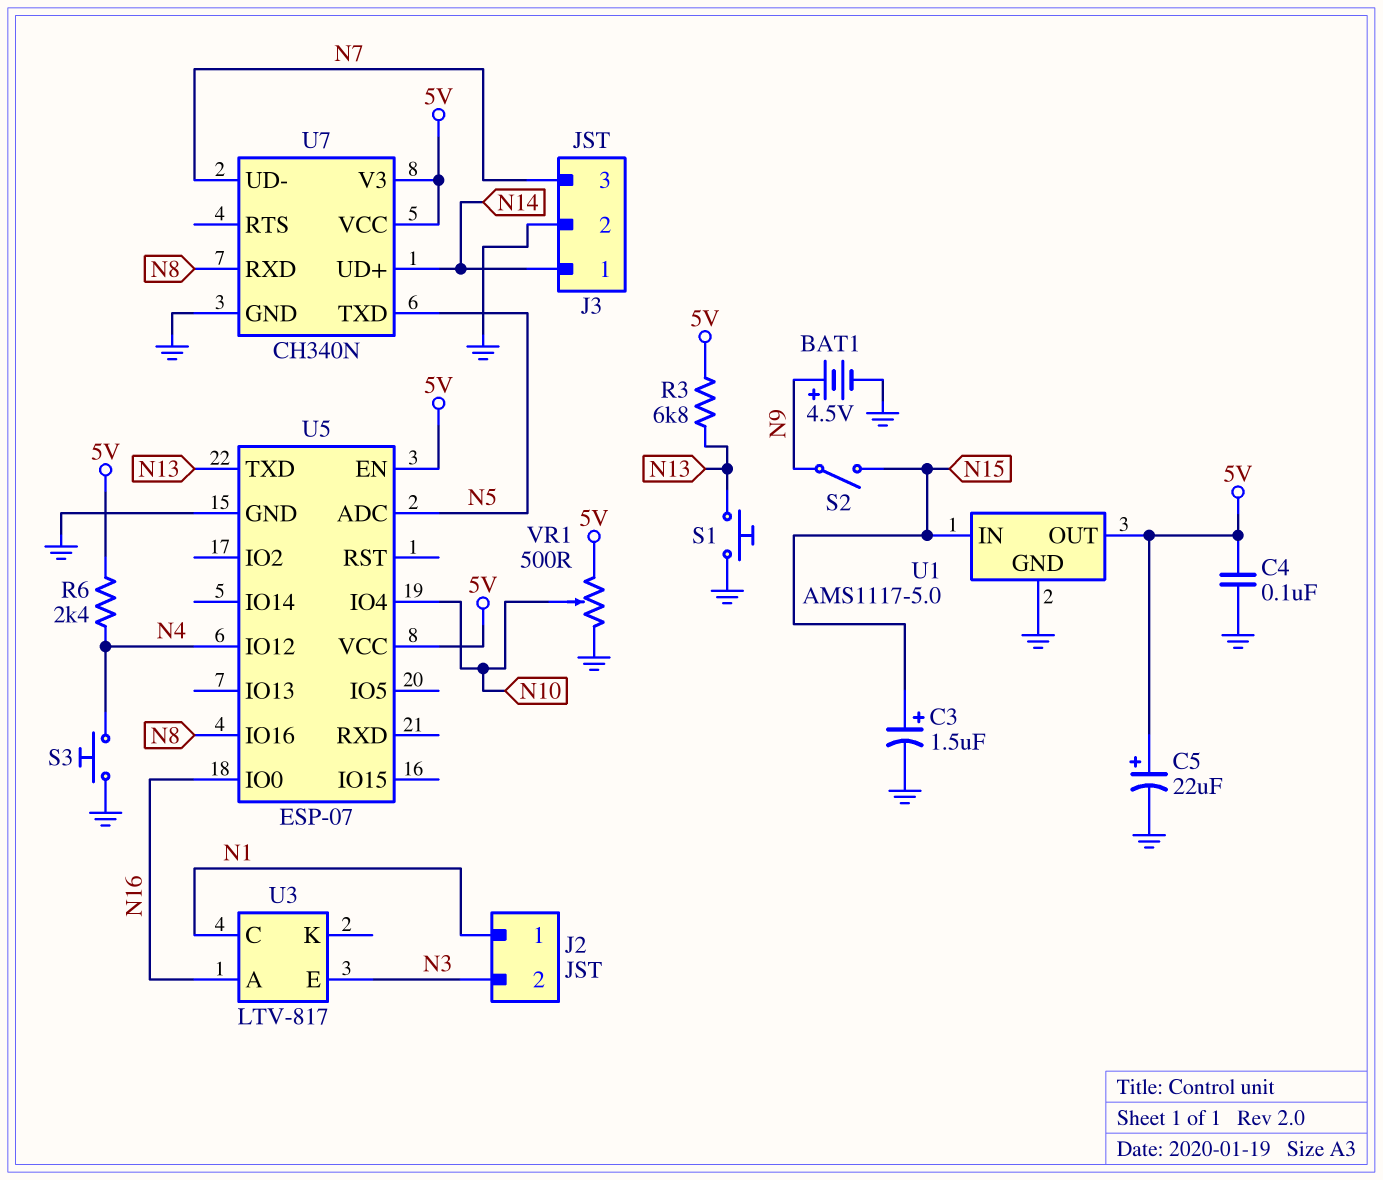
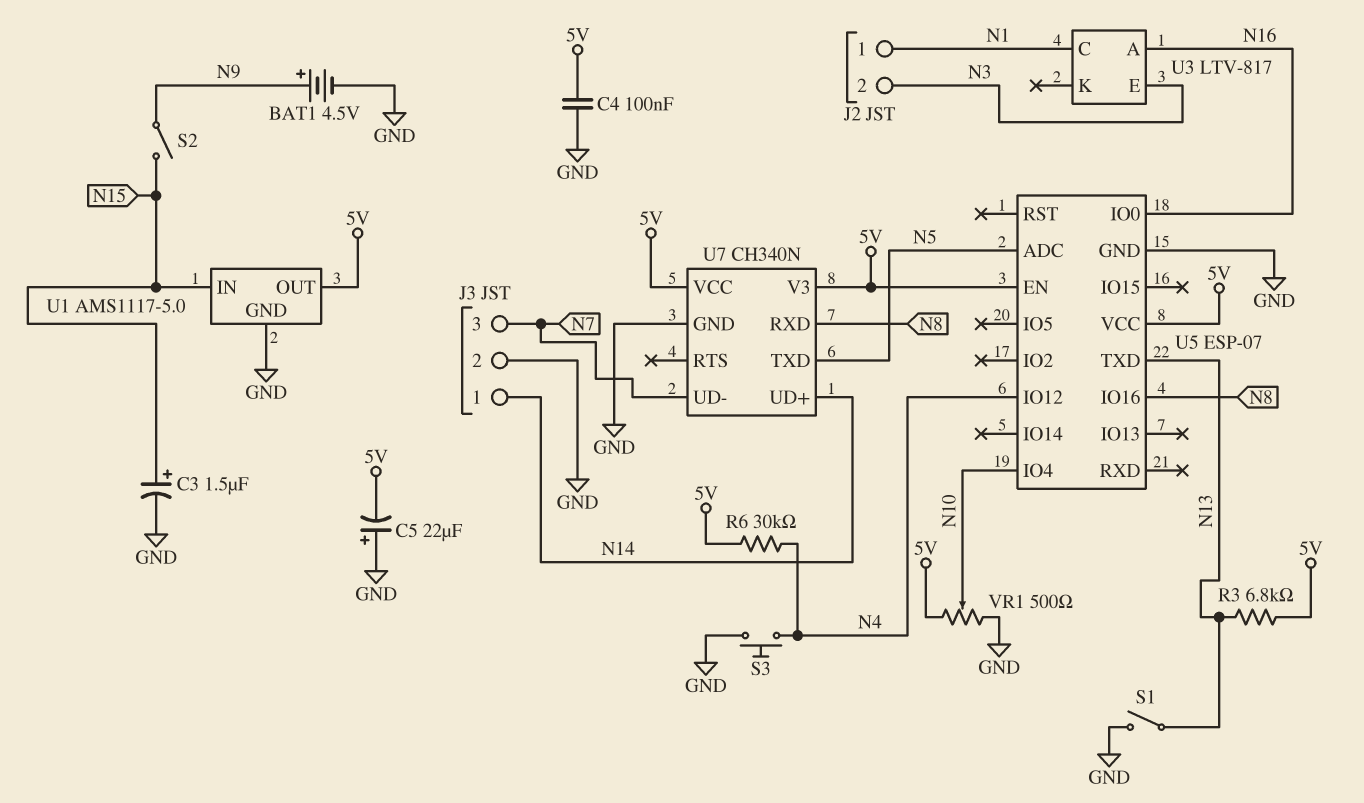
C5: 22uF (plus 5V, minus GND) -> 22uF (plus GND, minus 5V)
R6: 2.4k (5V, N4) -> 30k (5V, N4)
S1: button (GND, N13) -> switch (GND, N13)

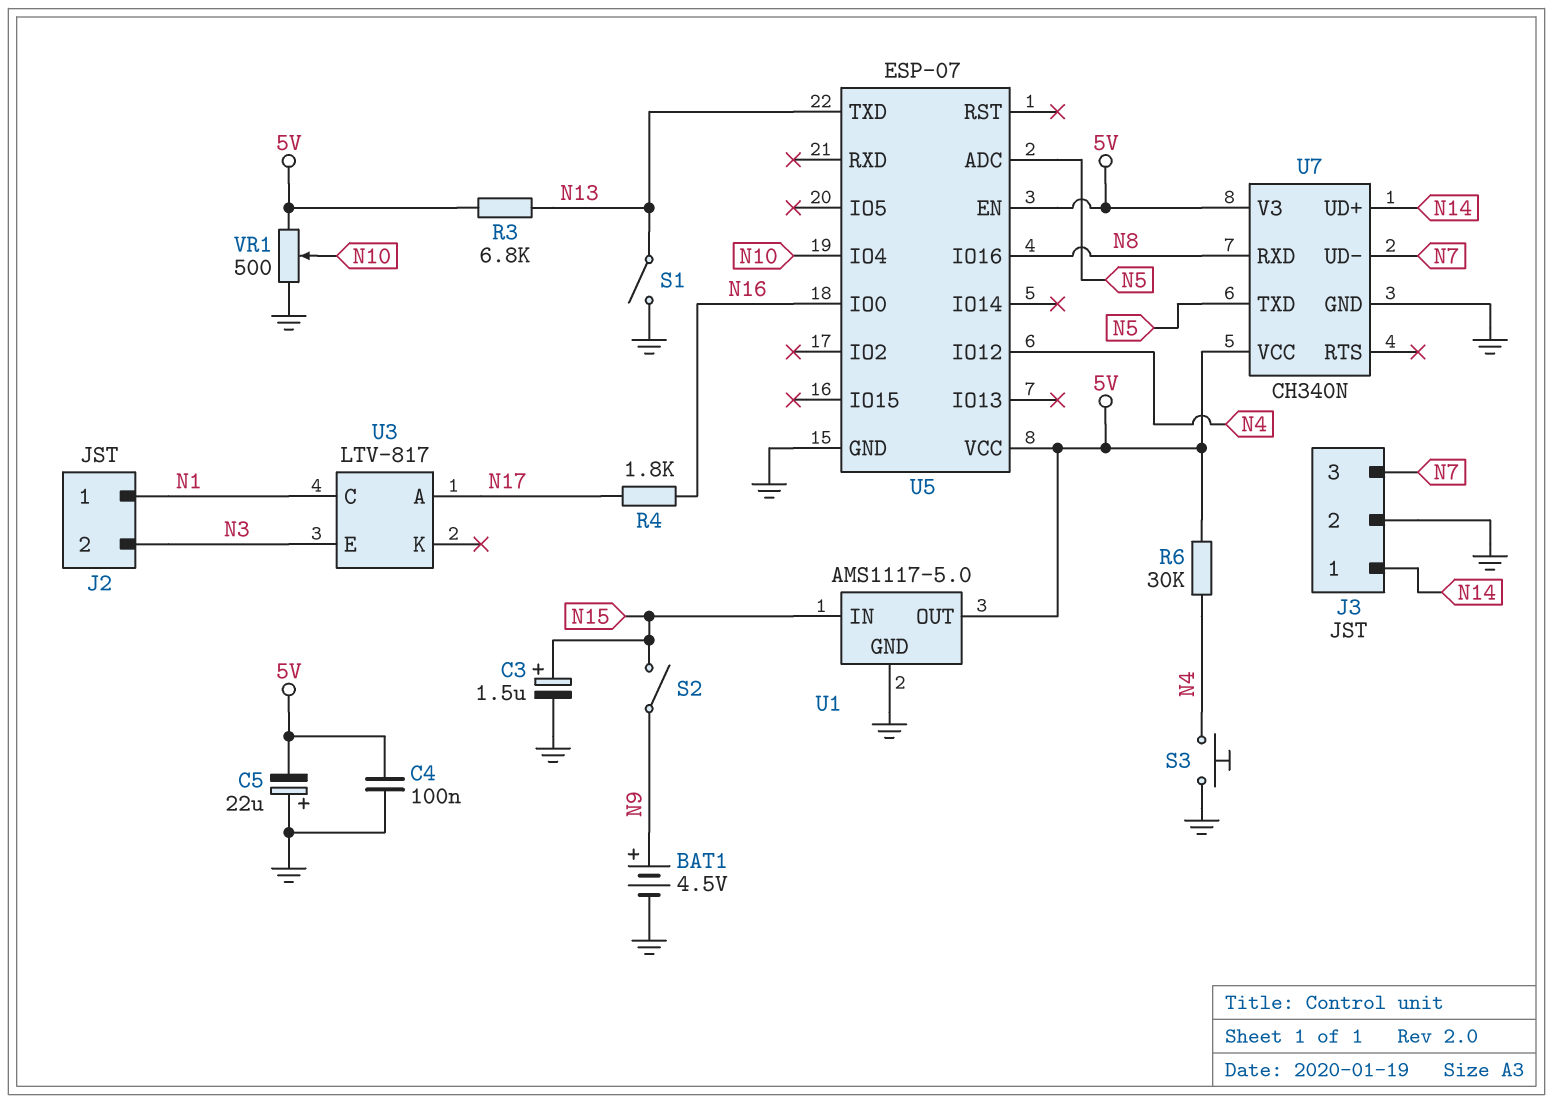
R4: none -> 1.8k (N16, N17)
U3 pin A: N16 -> N17

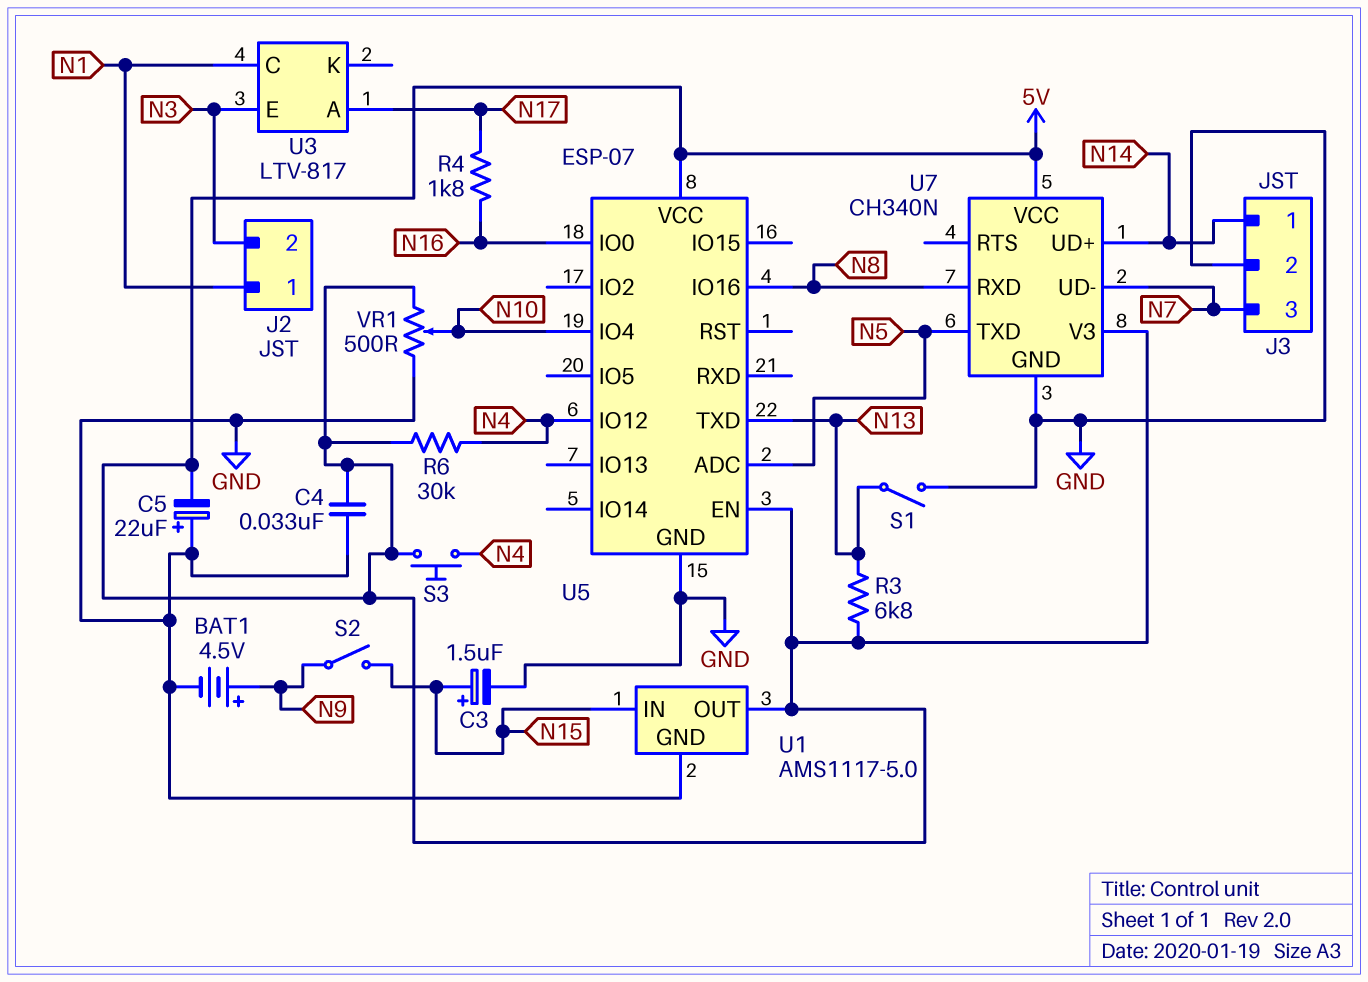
C4: 100nF (5V, GND) -> 33nF (5V, GND)
S3: button (GND, N4) -> button (5V, N4)

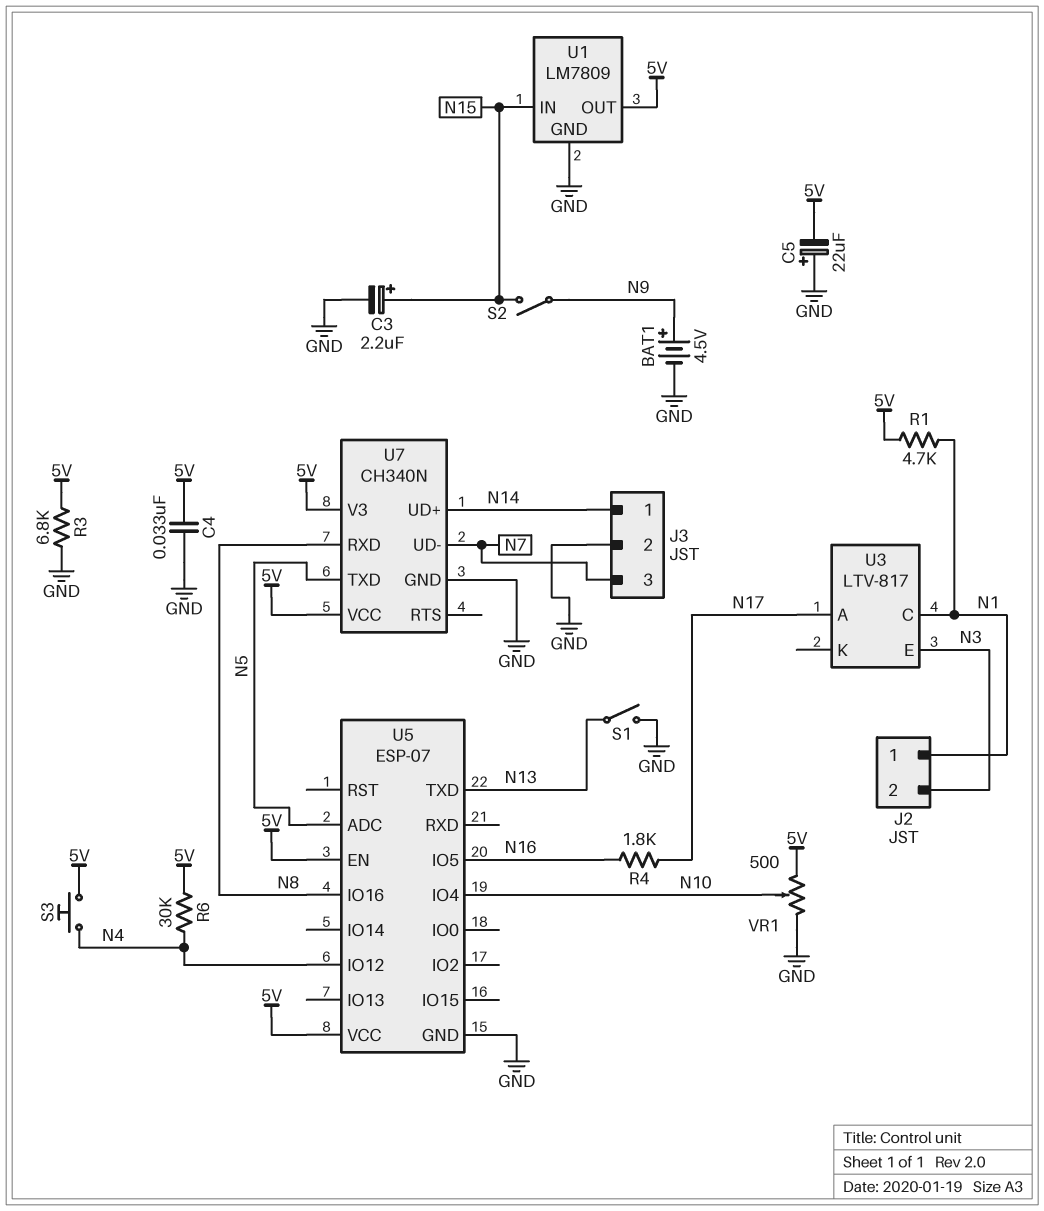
C3: 1.5uF (plus N15, minus GND) -> 2.2uF (plus N15, minus GND)
R1: none -> 4.7k (5V, N1)
R3: 6.8k (5V, N13) -> 6.8k (5V, GND)
U1: AMS1117-5.0 -> LM7809
U5 pin IO0: N16 -> none
U5 pin IO5: none -> N16

